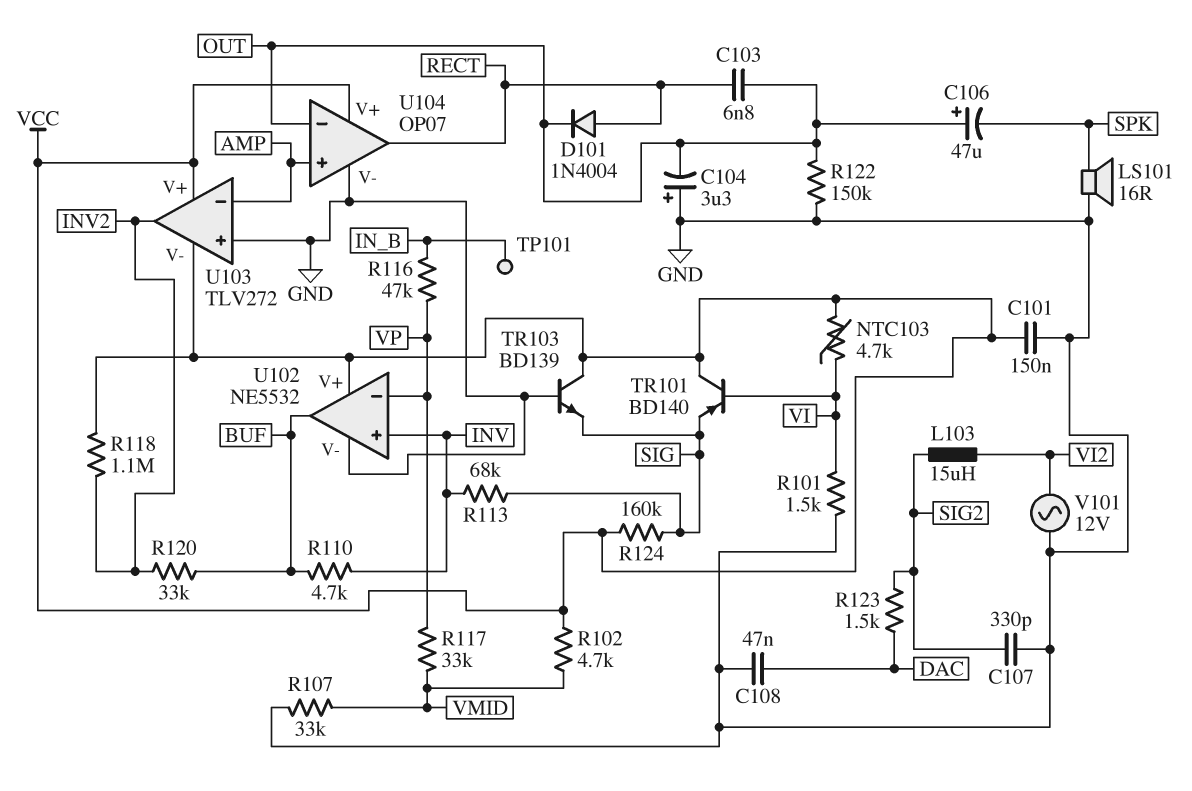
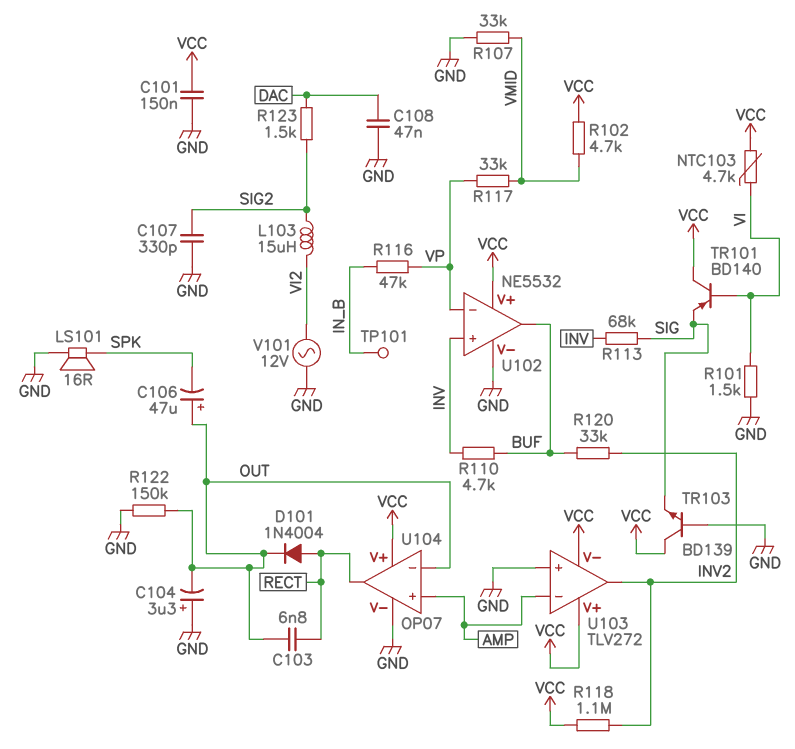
R124: 160k (SIG, VCC) -> none

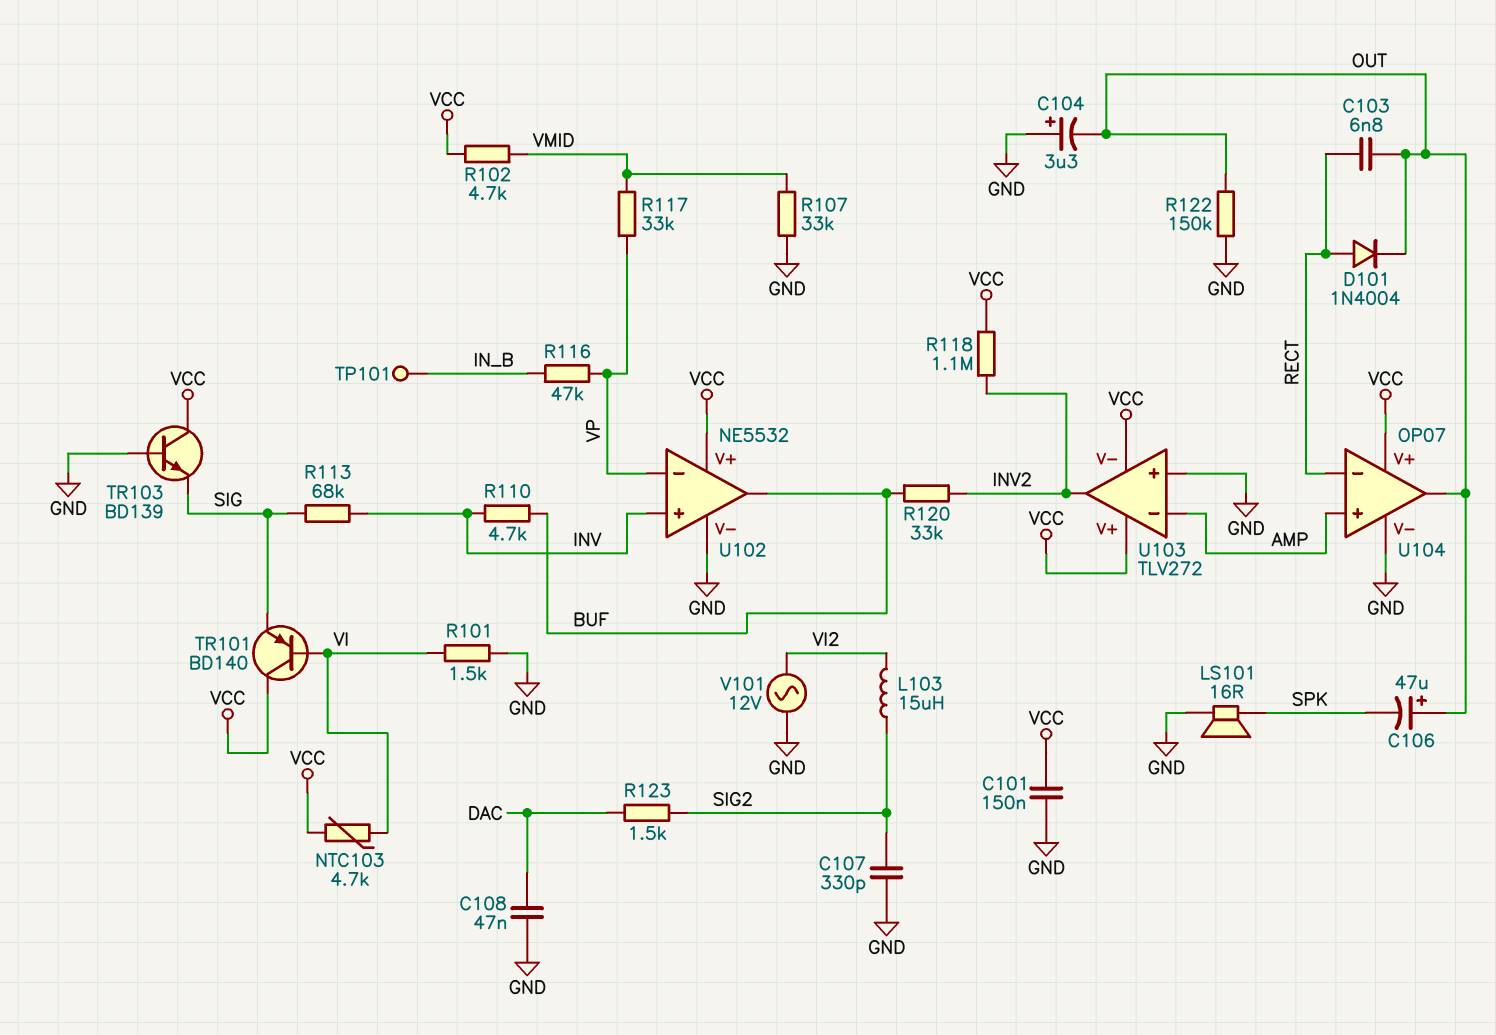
U104 pin in-: OUT -> RECT
U104 pin out: RECT -> OUT

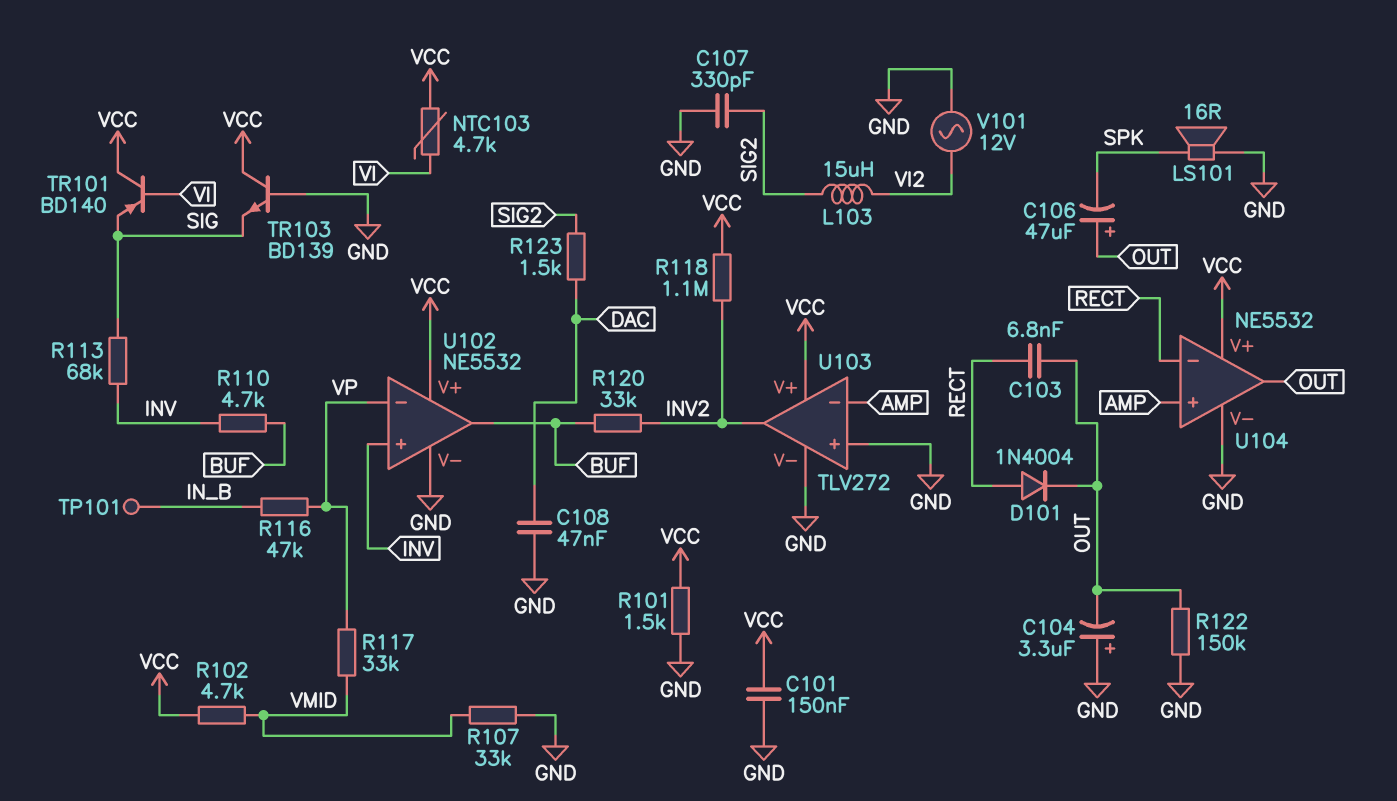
R101: 1.5k (GND, VI) -> 1.5k (GND, VCC)
U103 pin V-: VCC -> GND
U104: OP07 -> NE5532

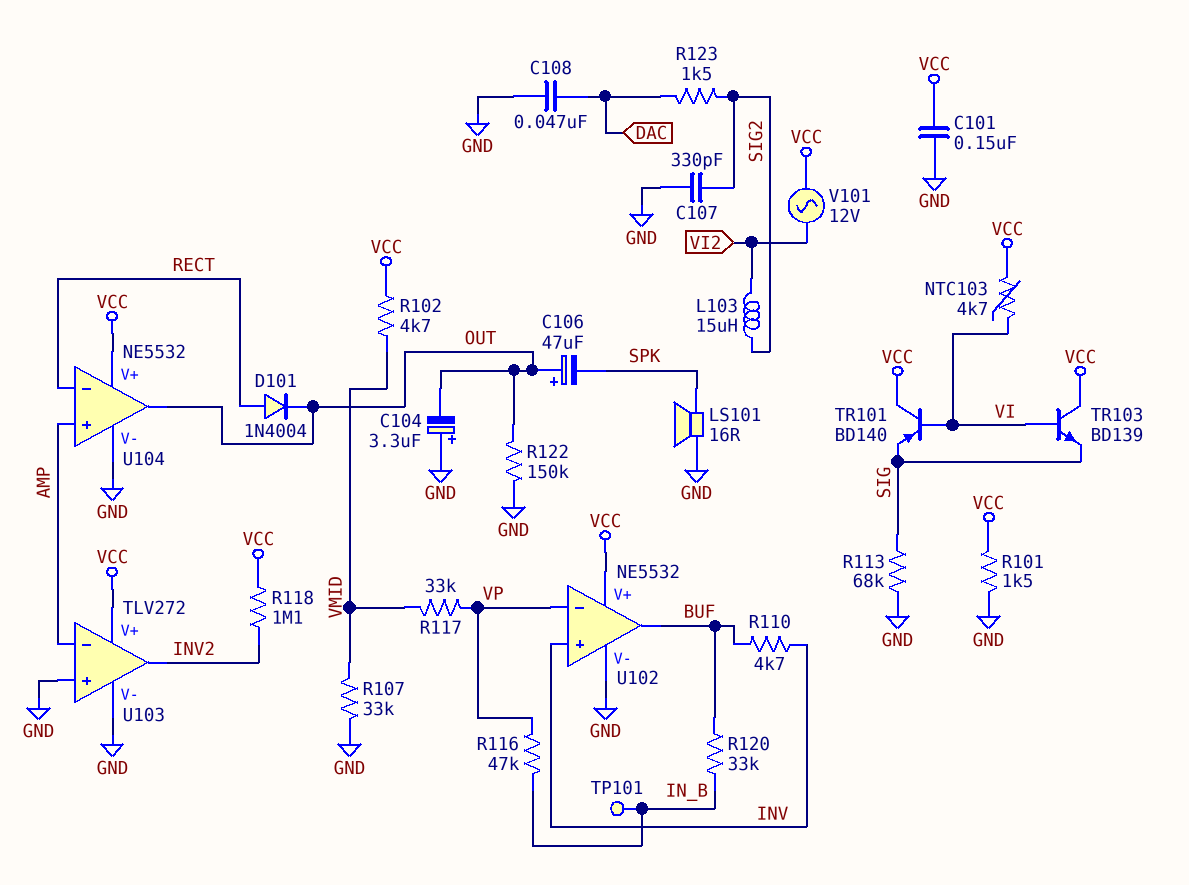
C103: 6.8nF (OUT, RECT) -> none
R113: 68k (INV, SIG) -> 68k (GND, SIG)
R120: 33k (BUF, INV2) -> 33k (BUF, IN_B)
TR103: NPN BD139 (B GND, C VCC, E SIG) -> NPN BD139 (B VI, C VCC, E SIG)
V101: AC 12V (GND, VI2) -> AC 12V (VCC, VI2)

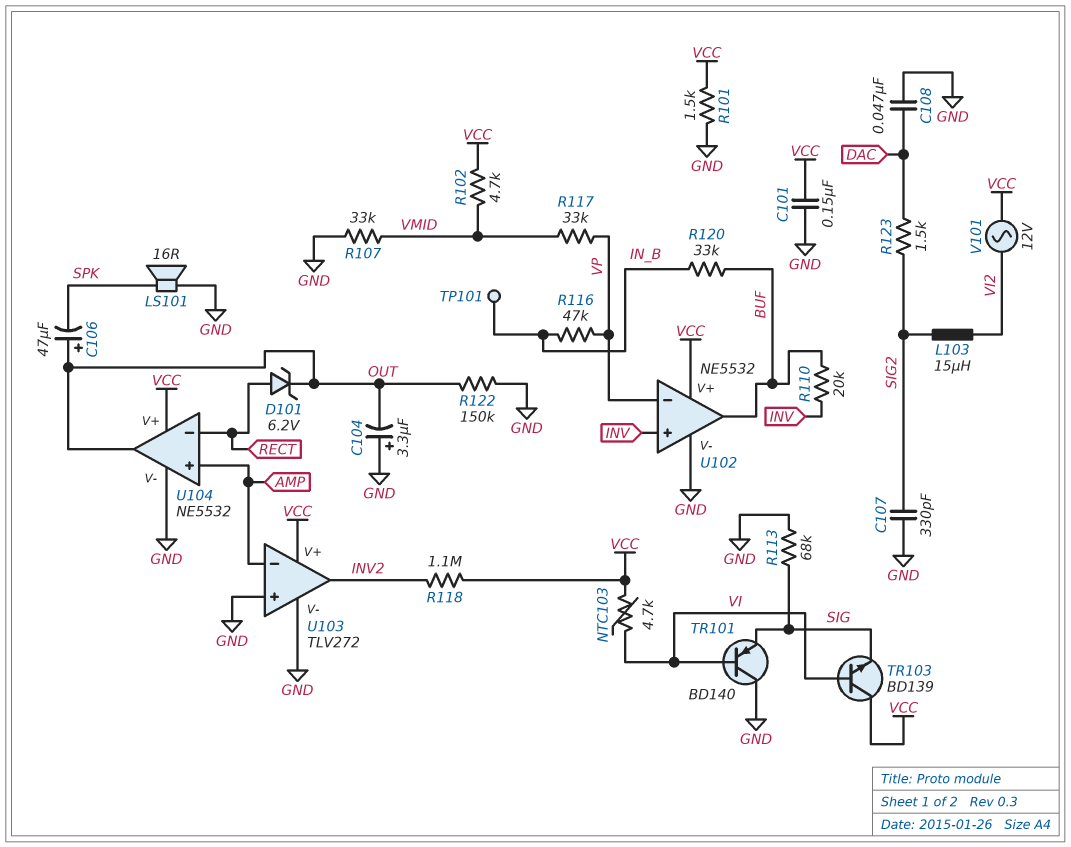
D101: diode 1N4004 (A RECT, K OUT) -> zener 6.2V (A RECT, K OUT)
R110: 4.7k (BUF, INV) -> 20k (BUF, INV)
TR101: PNP BD140 (B VI, C VCC, E SIG) -> PNP BD140 (B VI, C GND, E SIG)

